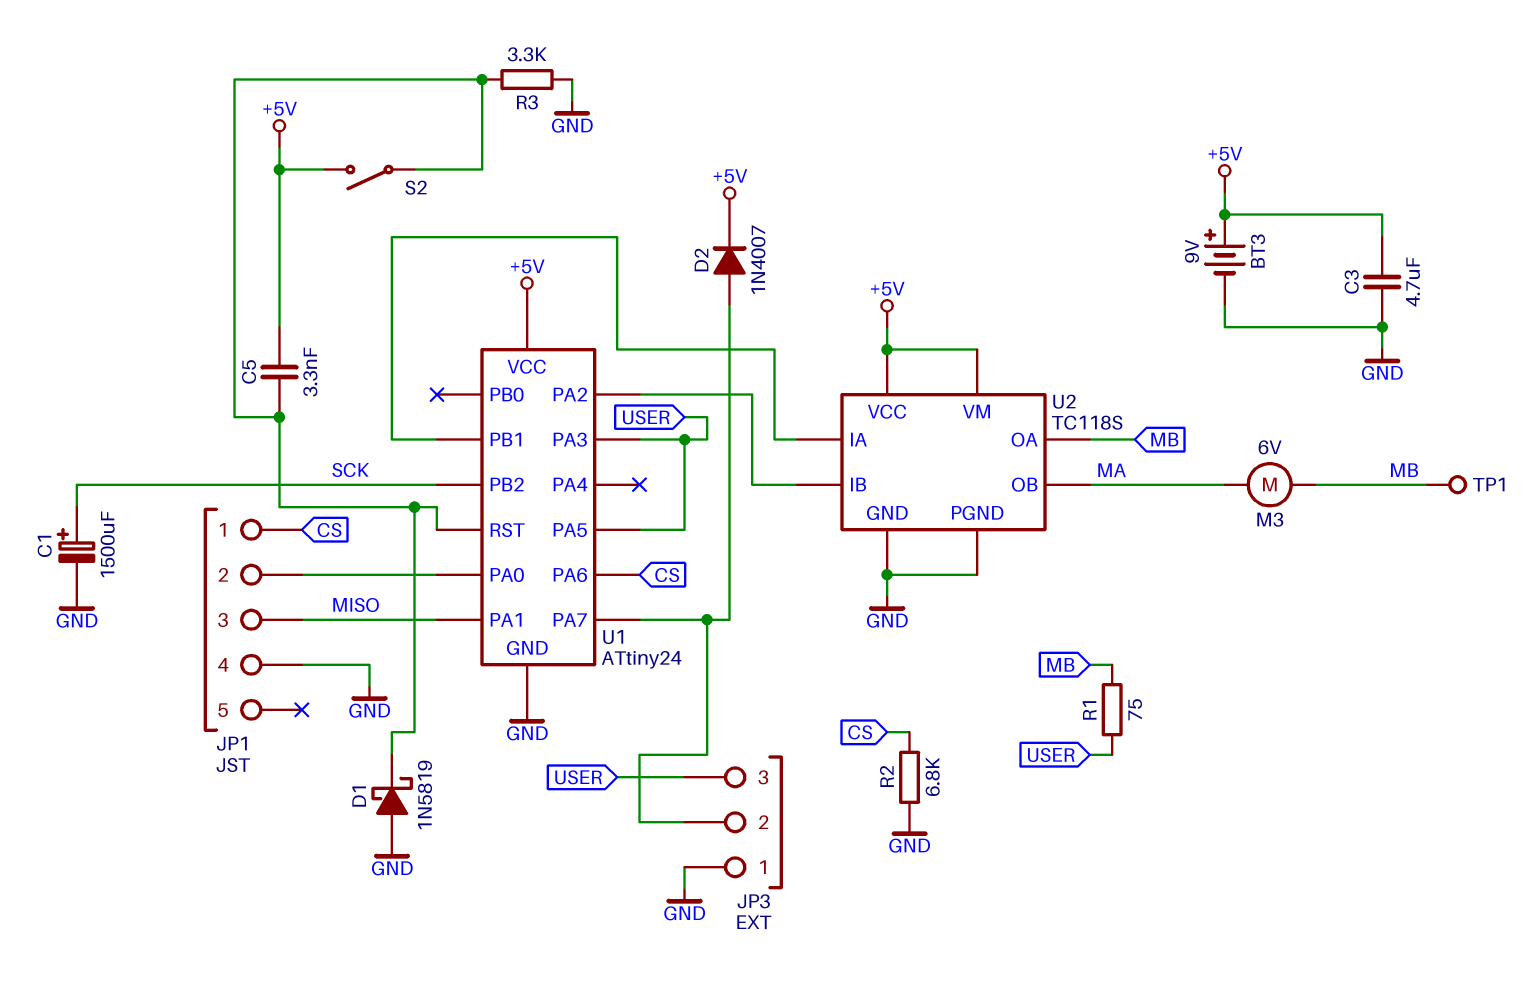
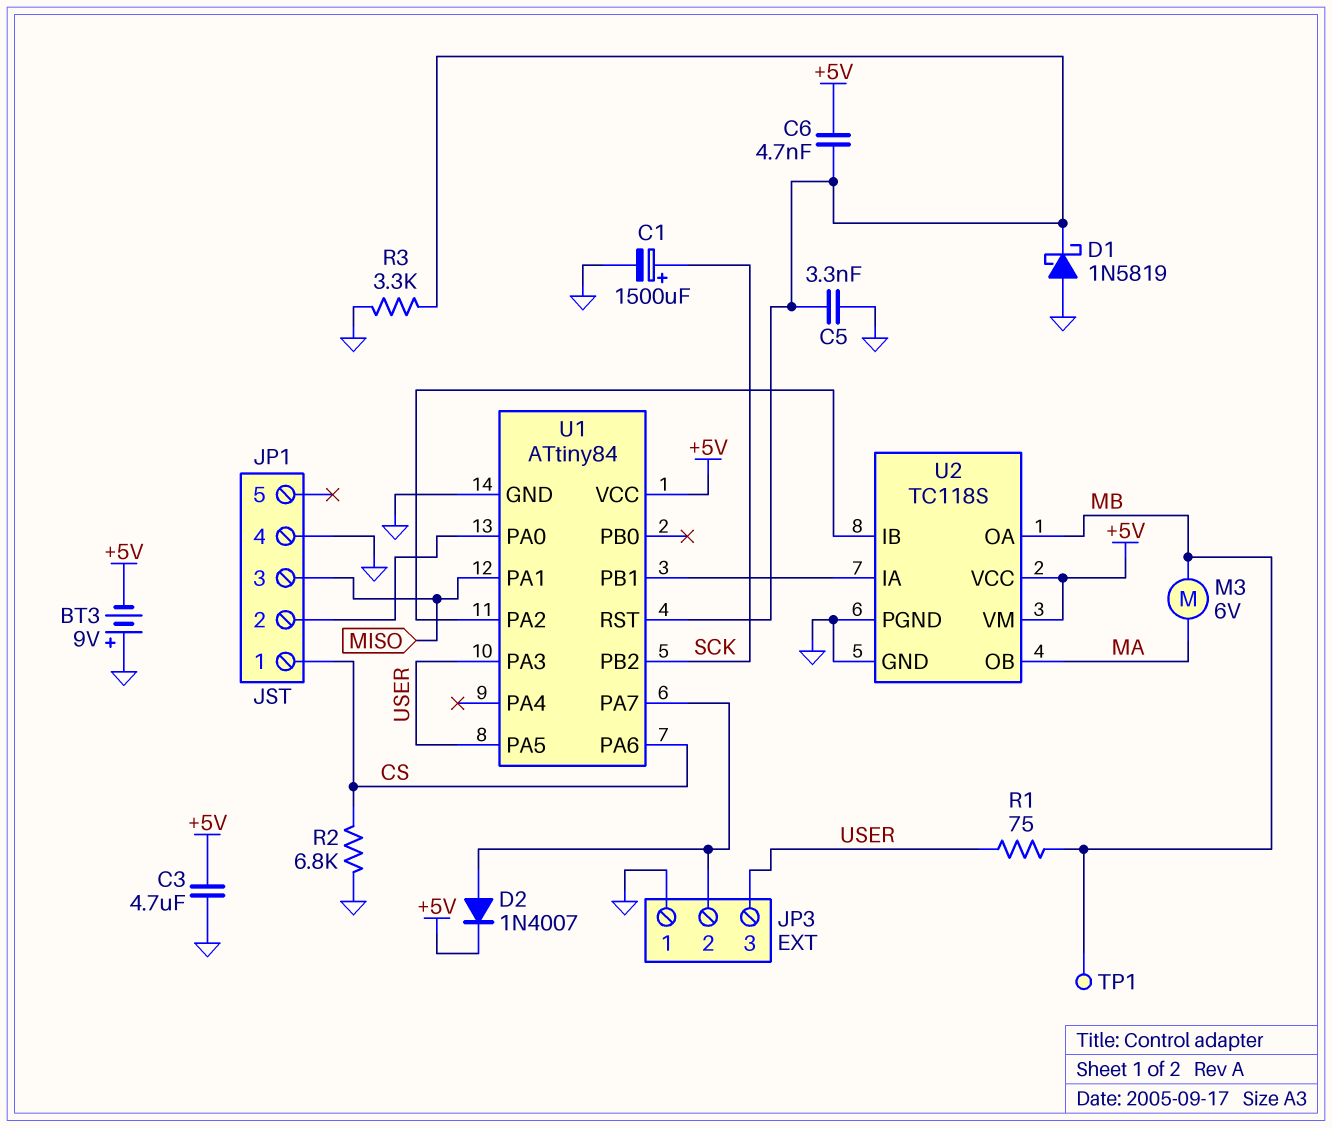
BT3: 9V (plus +5V, minus GND) -> 9V (plus GND, minus +5V)
C5: 3.3nF (+5V, U1/RST) -> 3.3nF (GND, U1/RST)
C6: none -> 4.7nF (+5V, U1/RST)
S2: switch (+5V, U1/RST) -> none
U1: ATtiny24 -> ATtiny84

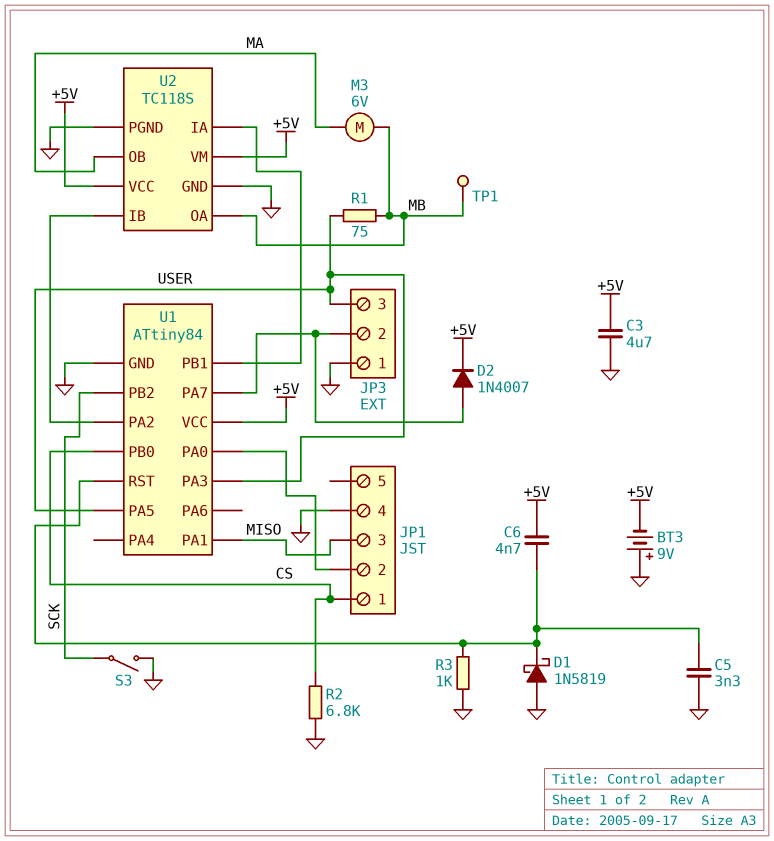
C1: 1500uF (plus SCK, minus GND) -> none
R3: 3.3k (GND, U1/RST) -> 1k (GND, U1/RST)
S3: none -> switch (GND, SCK)
U1 pin PA6: CS -> none
U1 pin PB0: none -> CS

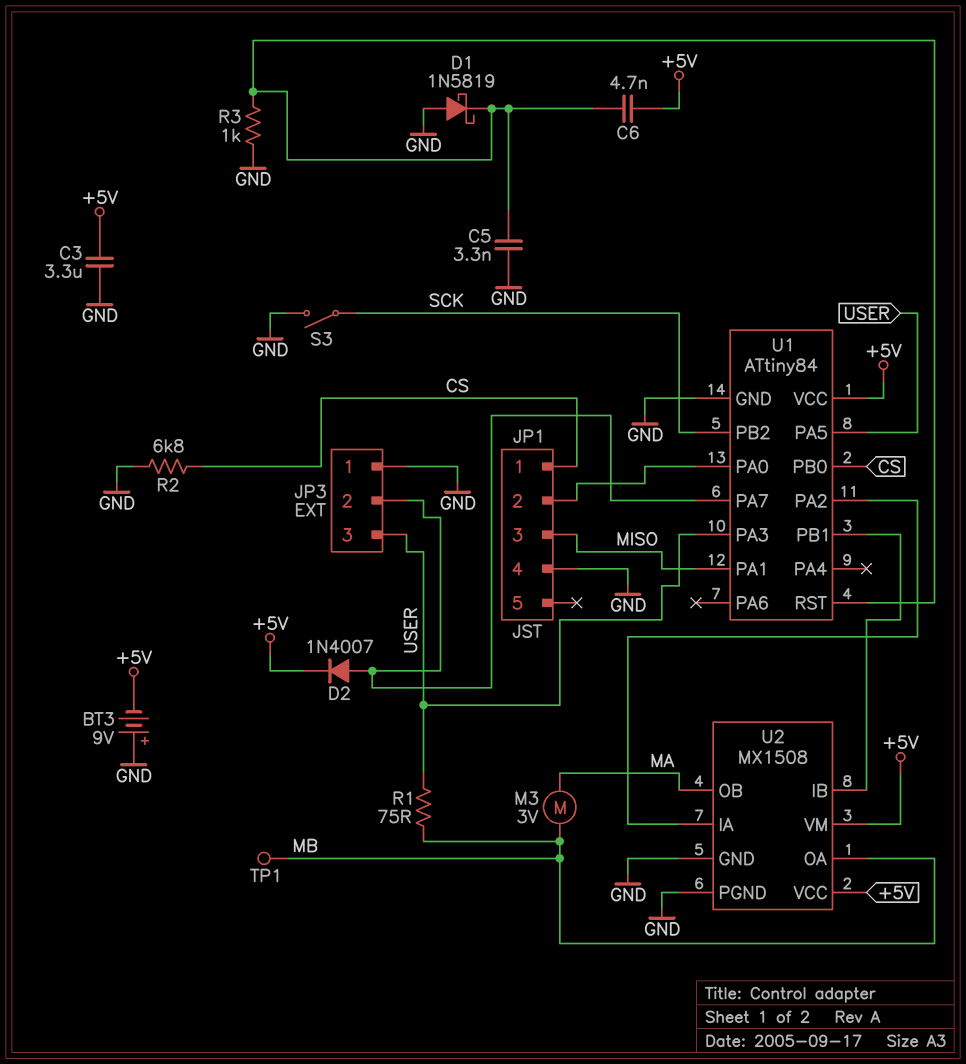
C3: 4.7uF (+5V, GND) -> 3.3uF (+5V, GND)
M3: motor 6V (MA, MB) -> motor 3V (MA, MB)
U2: TC118S -> MX1508
U2 pin IA: U1/PB1 -> U1/PA2
U2 pin IB: U1/PA2 -> U1/PB1

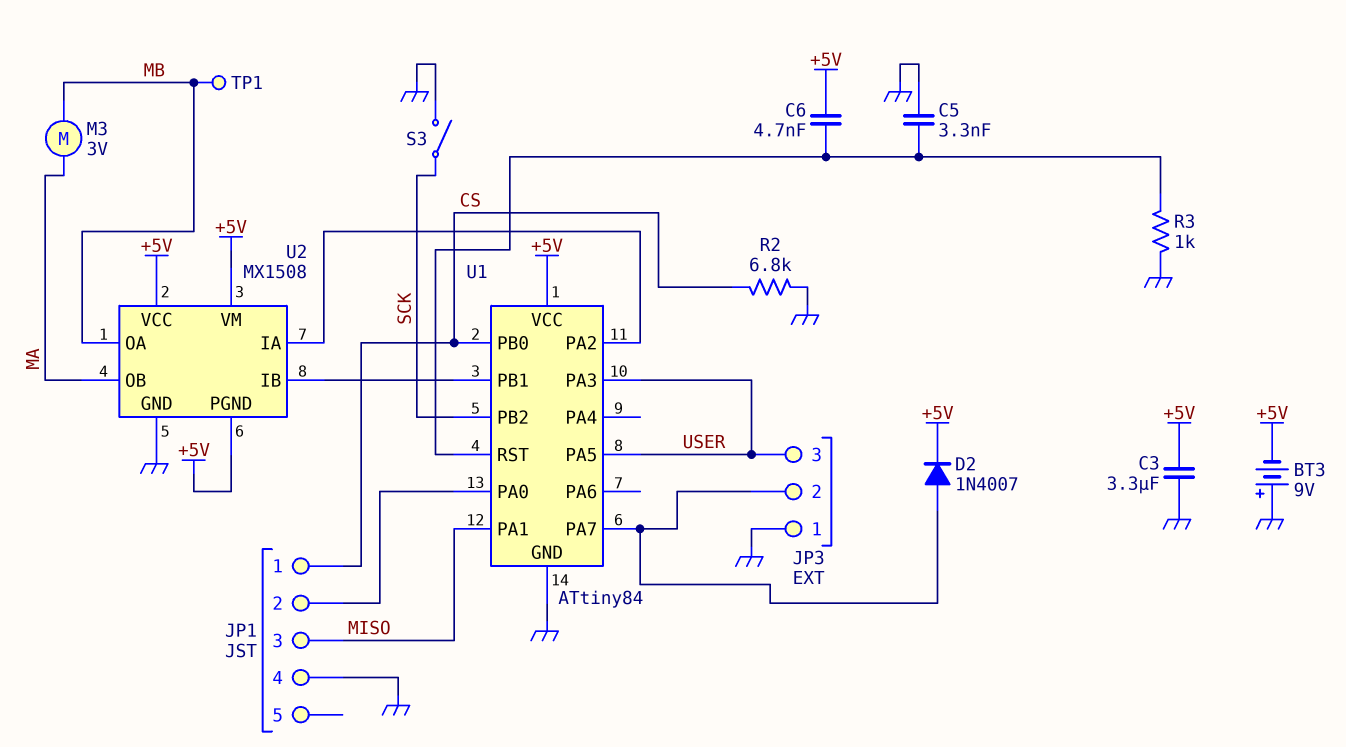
D1: schottky 1N5819 (A GND, K U1/RST) -> none
R1: 75 (MB, USER) -> none
U2 pin PGND: GND -> +5V

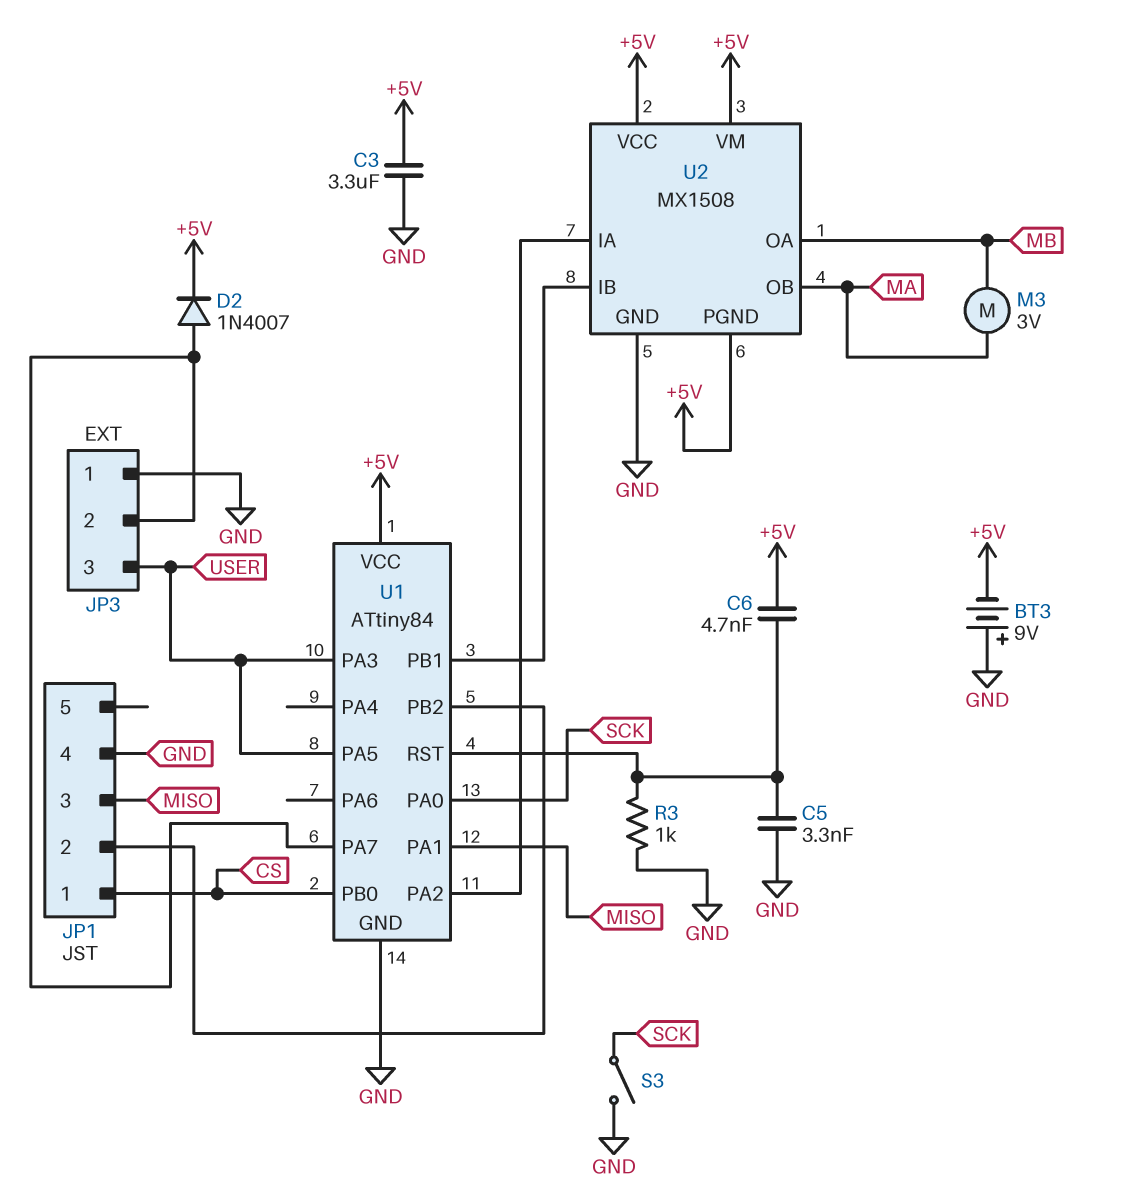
R2: 6.8k (CS, GND) -> none
TP1: test point (MB) -> none
U1 pin PA0: JP1/2 -> SCK
U1 pin PB2: SCK -> JP1/2

